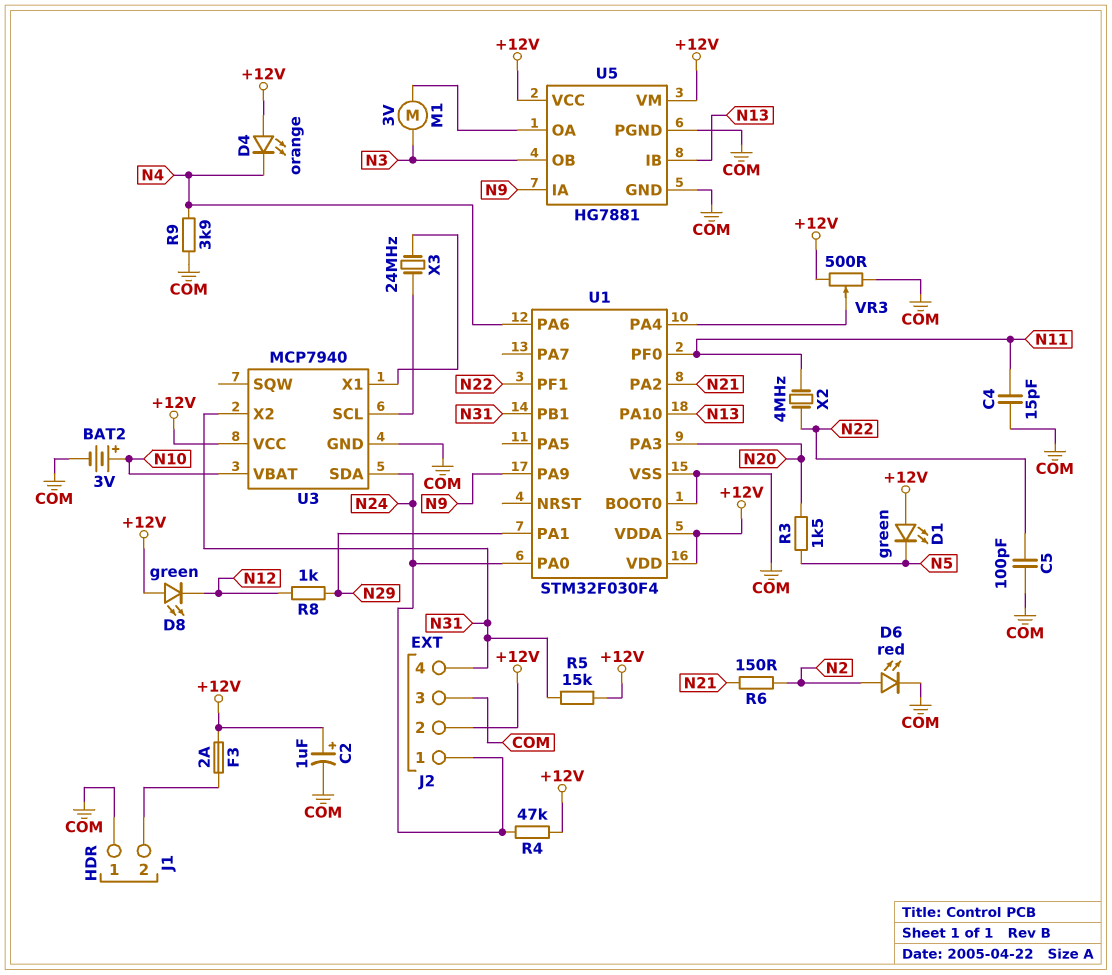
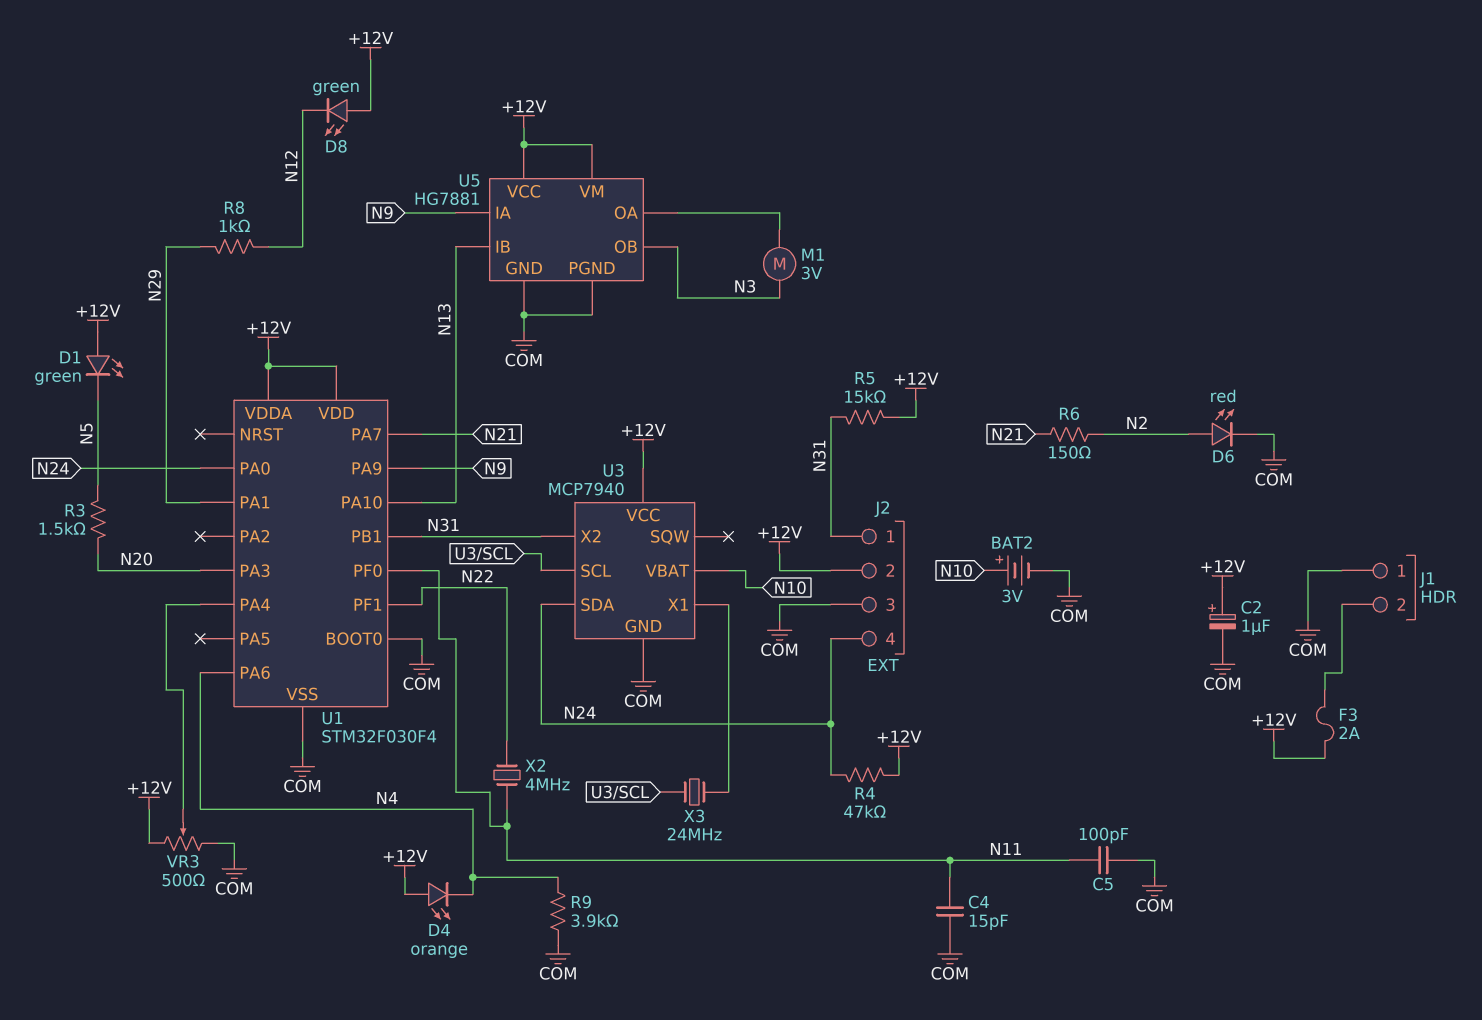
C5: 100pF (COM, N22) -> 100pF (COM, N11)
J2 pin 1: N24 -> N31
J2 pin 4: N31 -> N24
U1 pin PA2: N21 -> none
U1 pin PA7: none -> N21

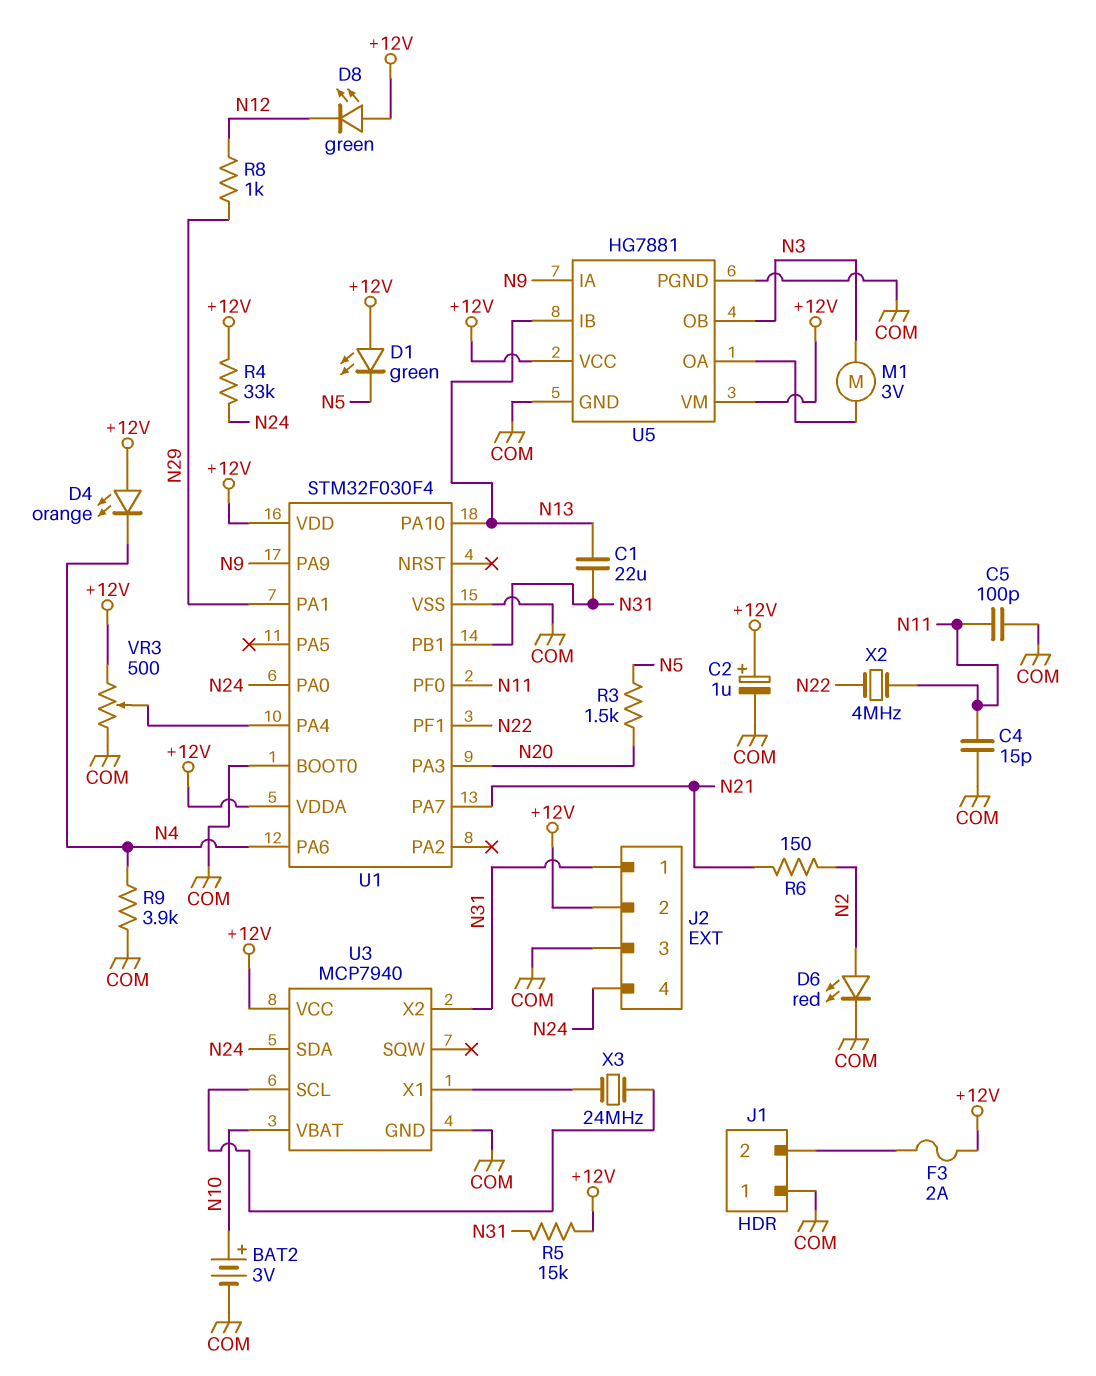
C1: none -> 22uF (N13, N31)
R4: 47k (+12V, N24) -> 33k (+12V, N24)

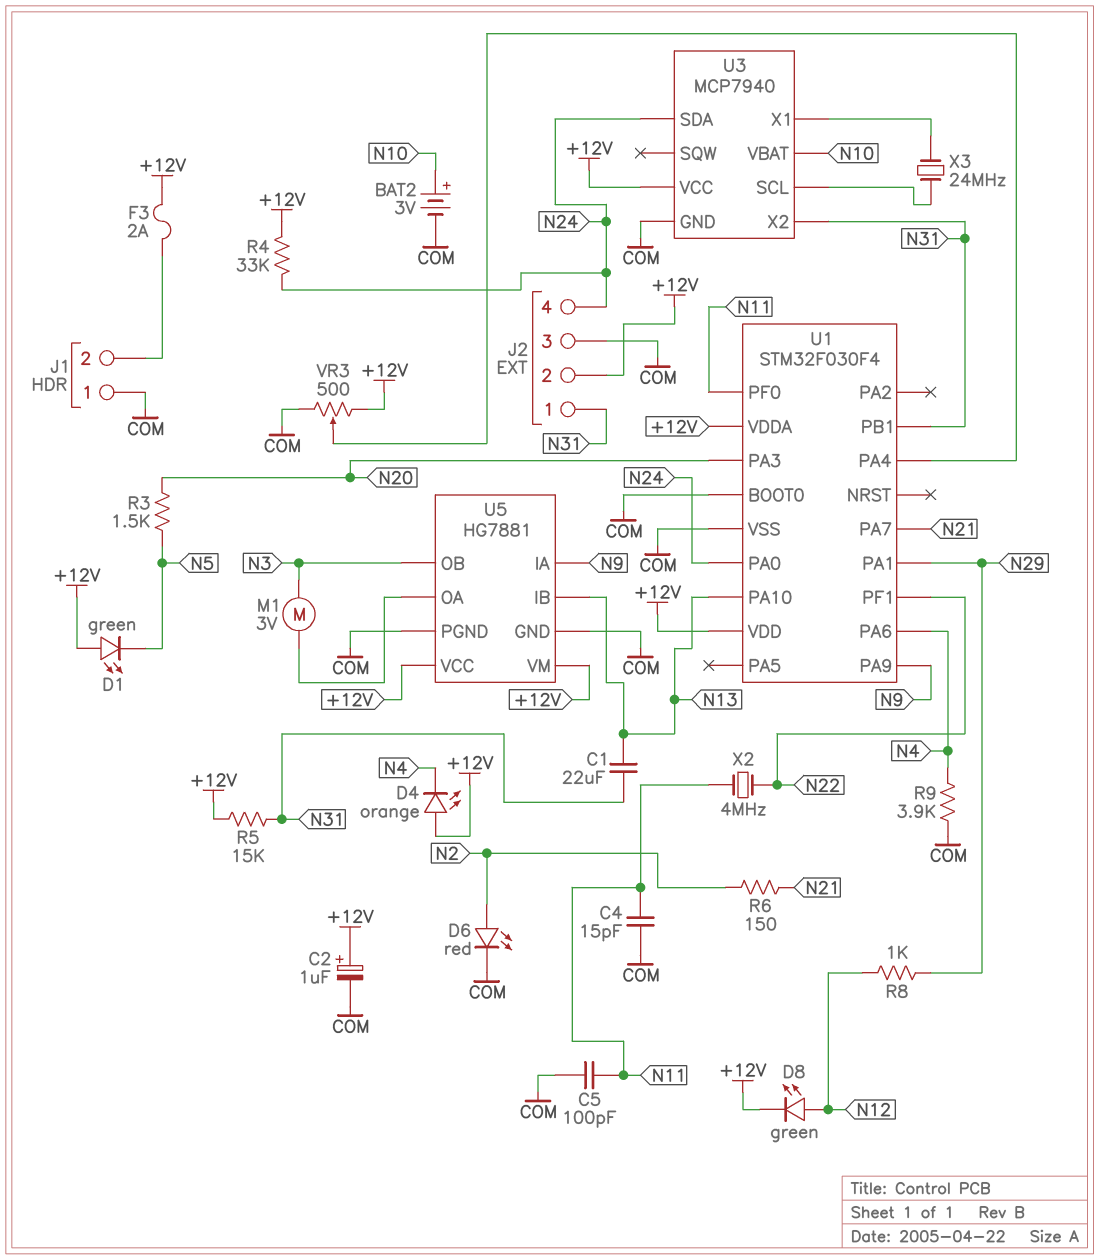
D8: LED green (A +12V, K N12) -> LED green (A N12, K +12V)

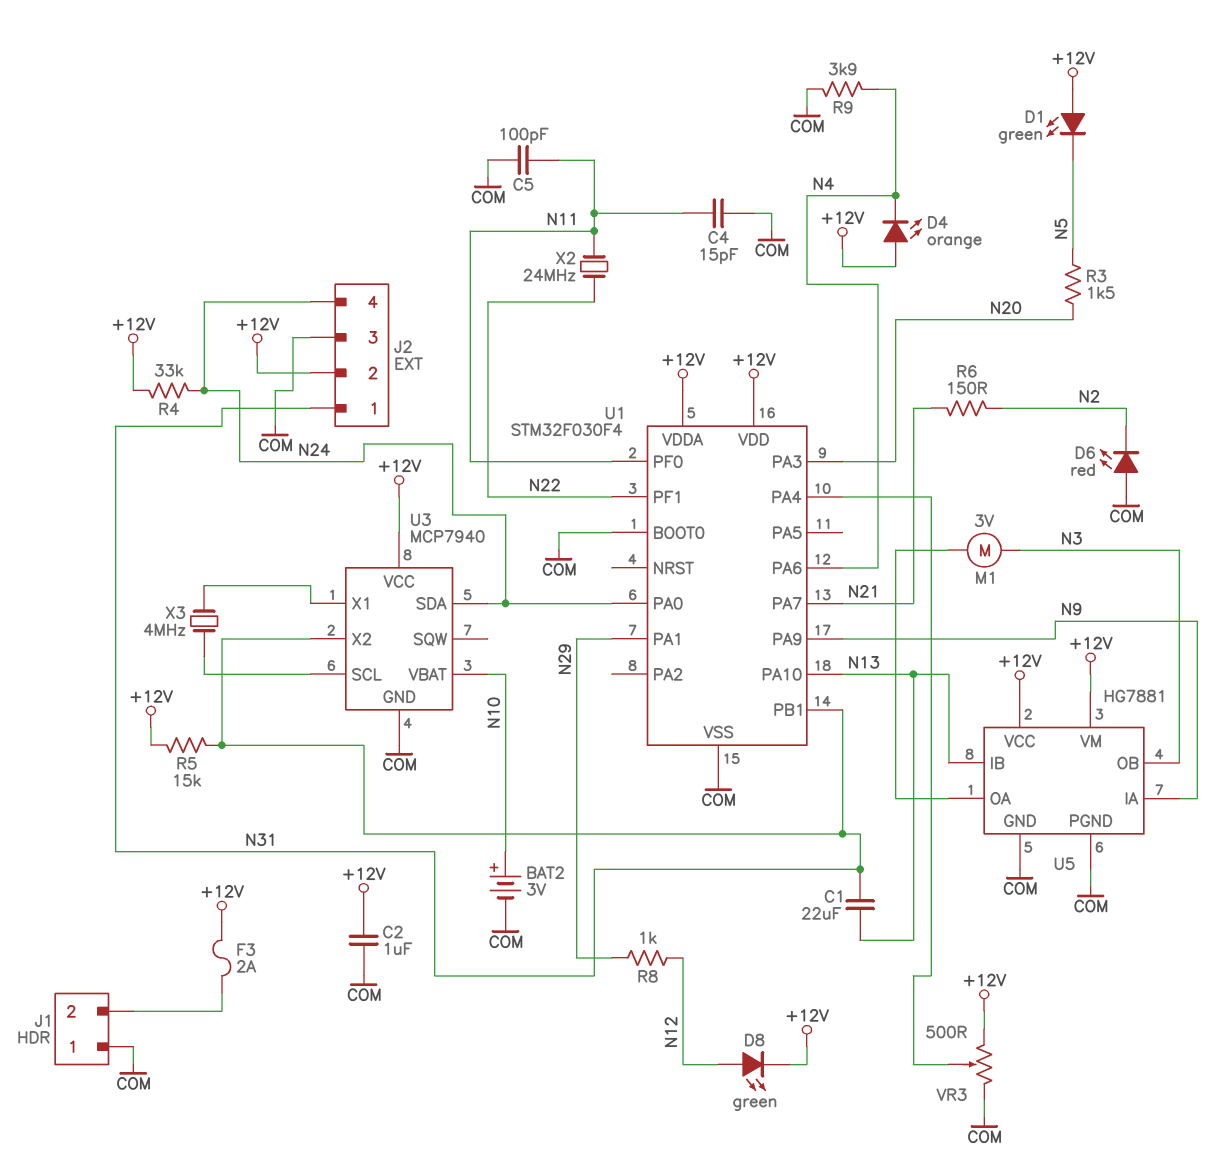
C2: 1uF (plus +12V, minus COM) -> 1uF (+12V, COM)
D6: LED red (A N2, K COM) -> LED red (A COM, K N2)
X2: 4MHz (N11, N22) -> 24MHz (N11, N22)
X3: 24MHz (U3/SCL, U3/X1) -> 4MHz (U3/SCL, U3/X1)

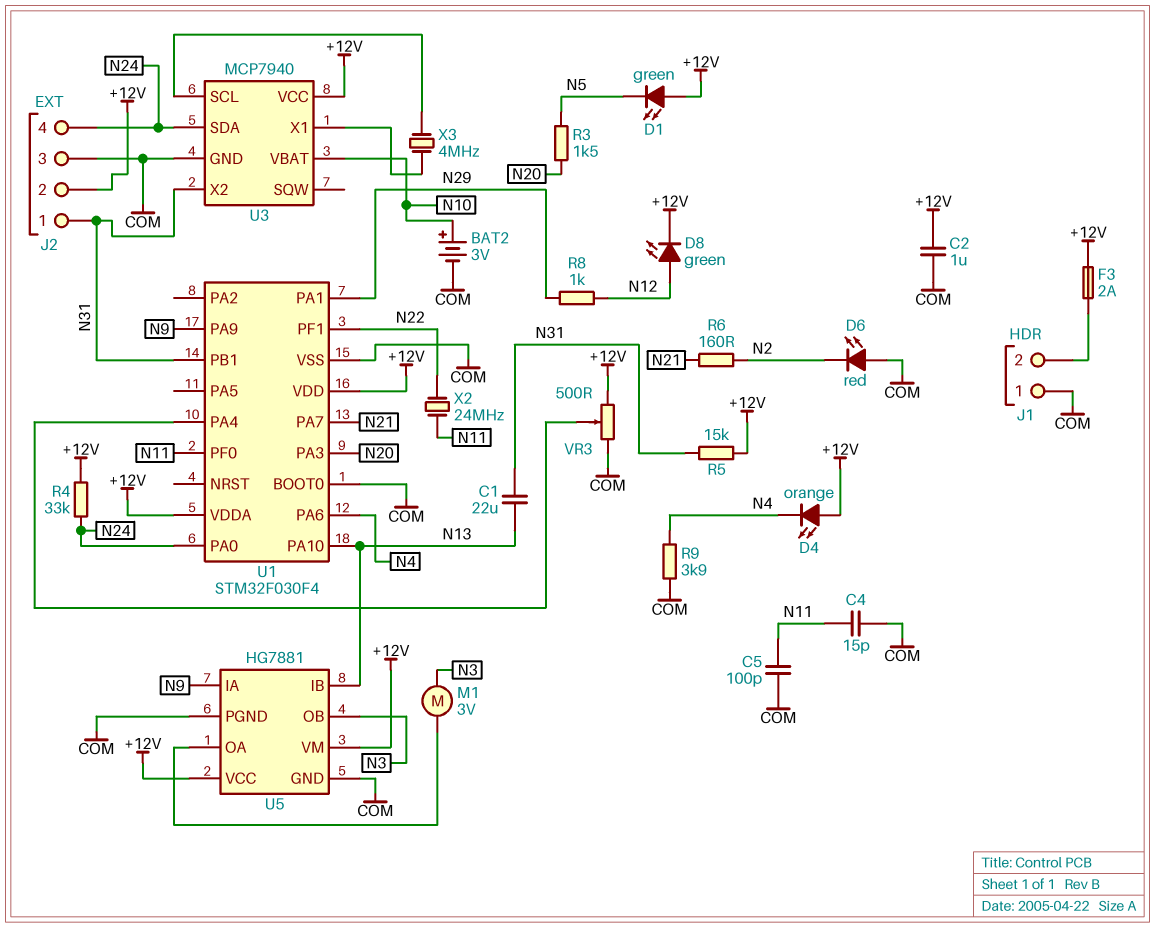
R6: 150 (N2, N21) -> 160 (N2, N21)

